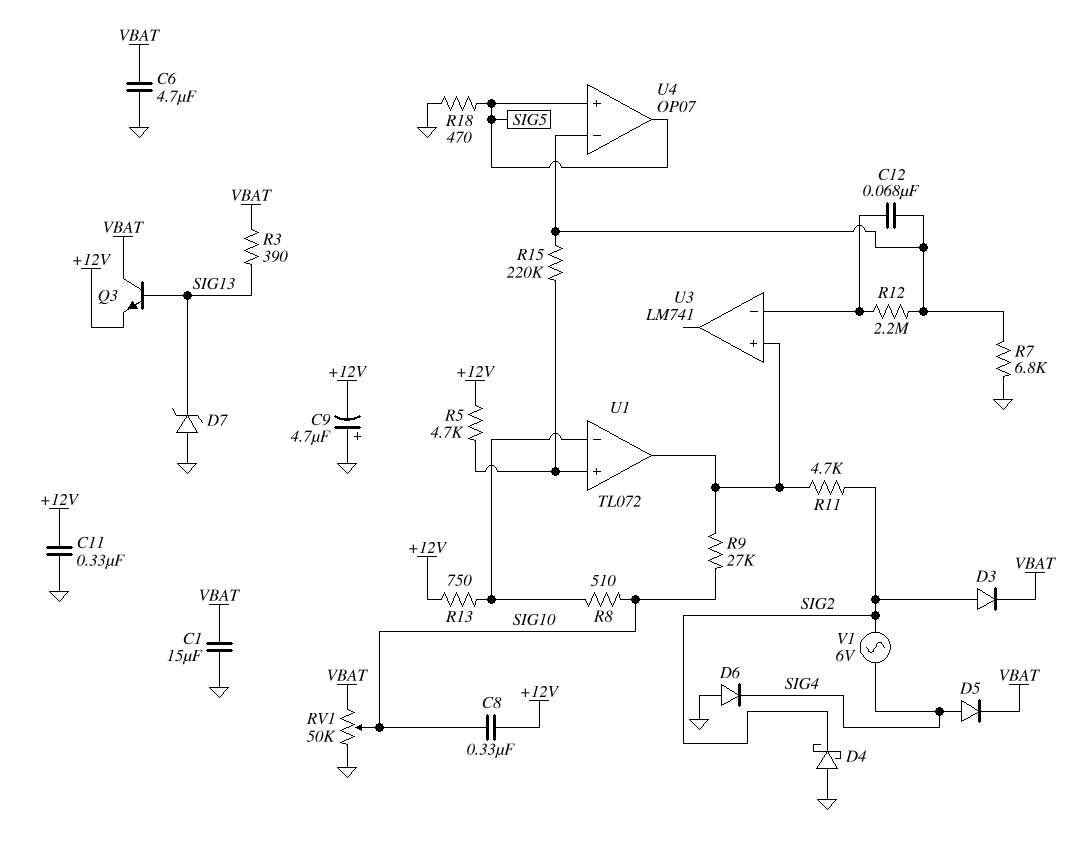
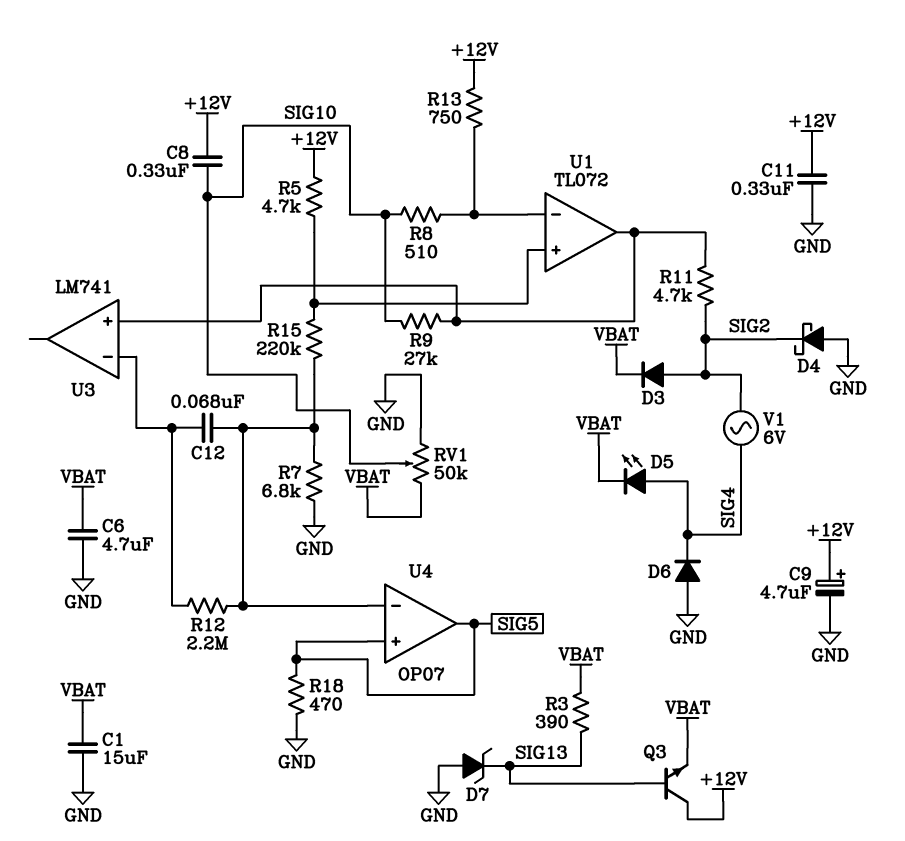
C9: 4.7uF (plus GND, minus +12V) -> 4.7uF (plus +12V, minus GND)
D5: diode (A SIG4, K VBAT) -> LED (A SIG4, K VBAT)
Q3: NPN (B SIG13, C VBAT, E +12V) -> NPN (B SIG13, C +12V, E VBAT)

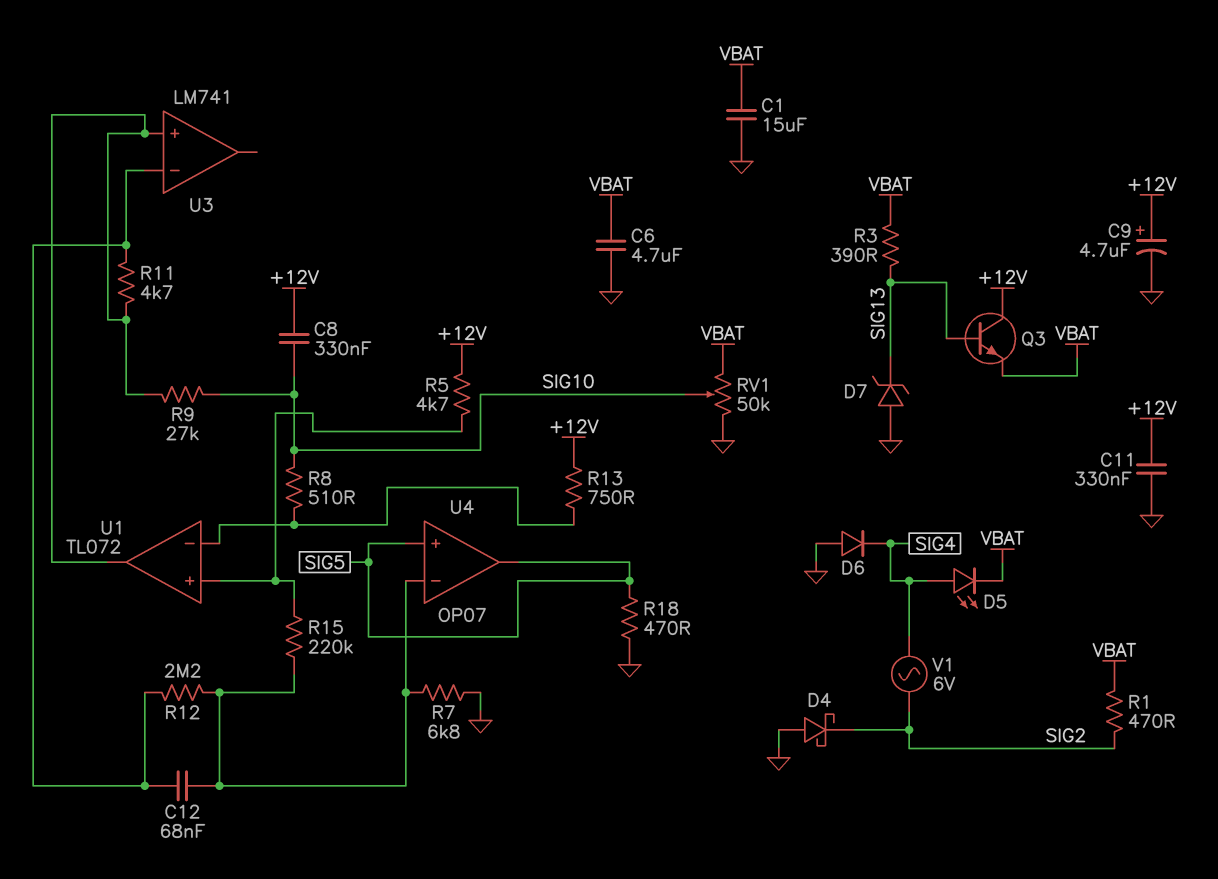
D3: diode (A SIG2, K VBAT) -> none
R1: none -> 470 (SIG2, VBAT)
R11: 4.7k (SIG2, U1/out) -> 4.7k (U1/out, U3/in-)

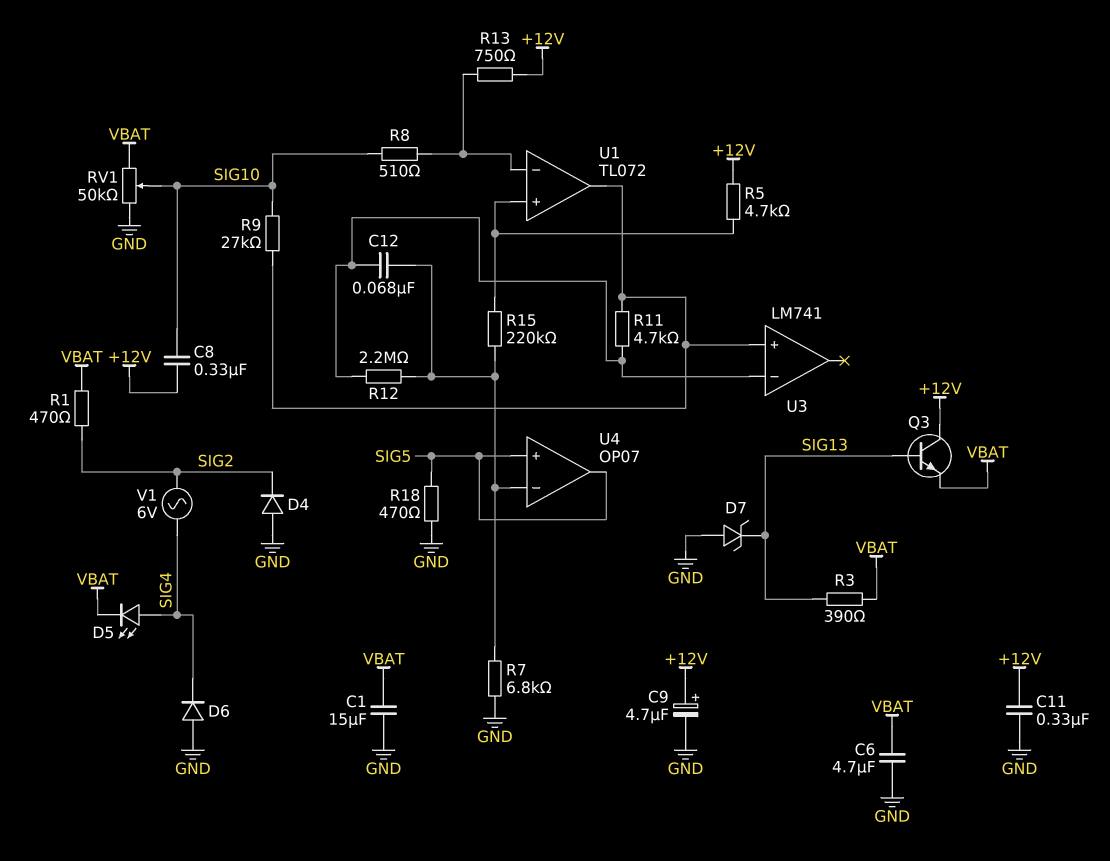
D4: schottky (A GND, K SIG2) -> diode (A GND, K SIG2)

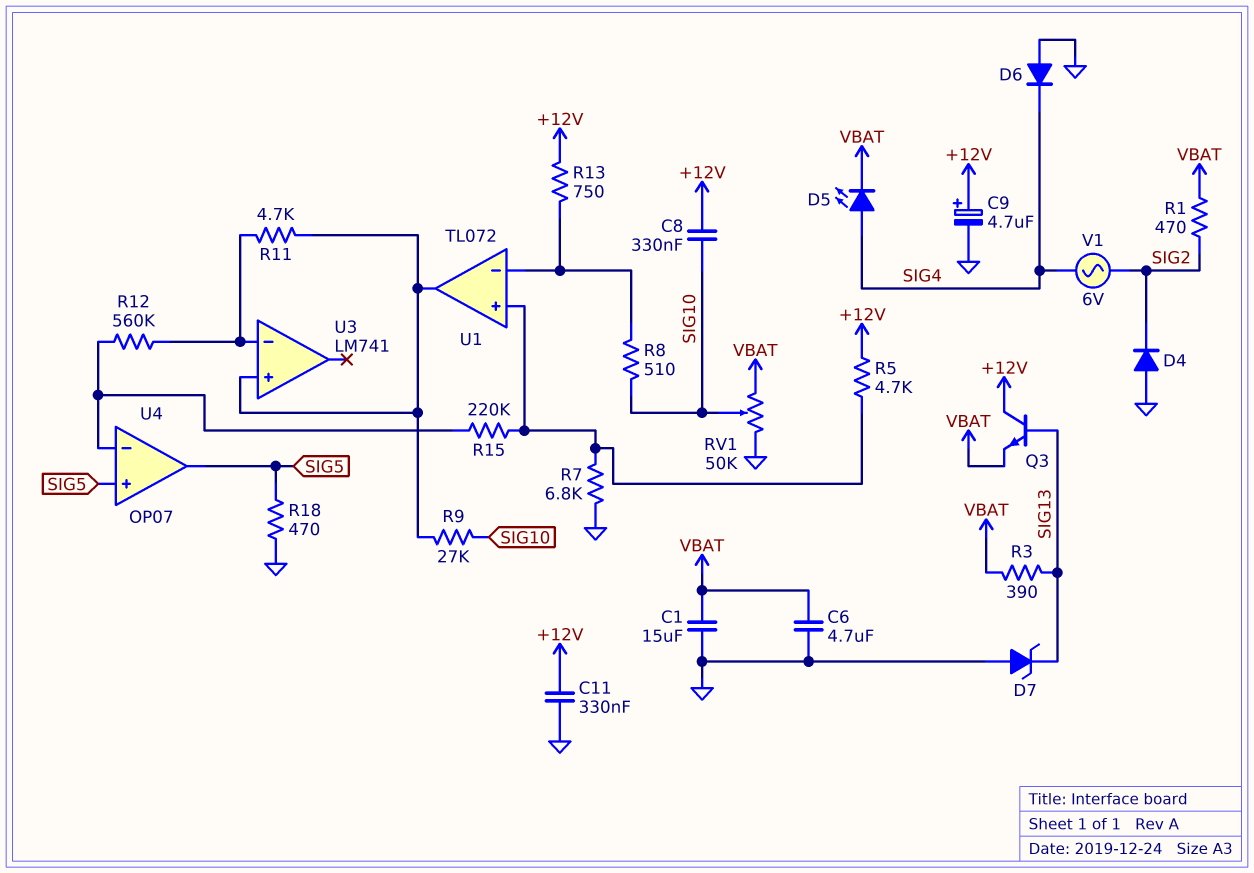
C12: 68nF (U3/in-, U4/in-) -> none
R7: 6.8k (GND, U4/in-) -> 6.8k (GND, U1/in+)
R12: 2.2M (U3/in-, U4/in-) -> 560k (U3/in-, U4/in-)

